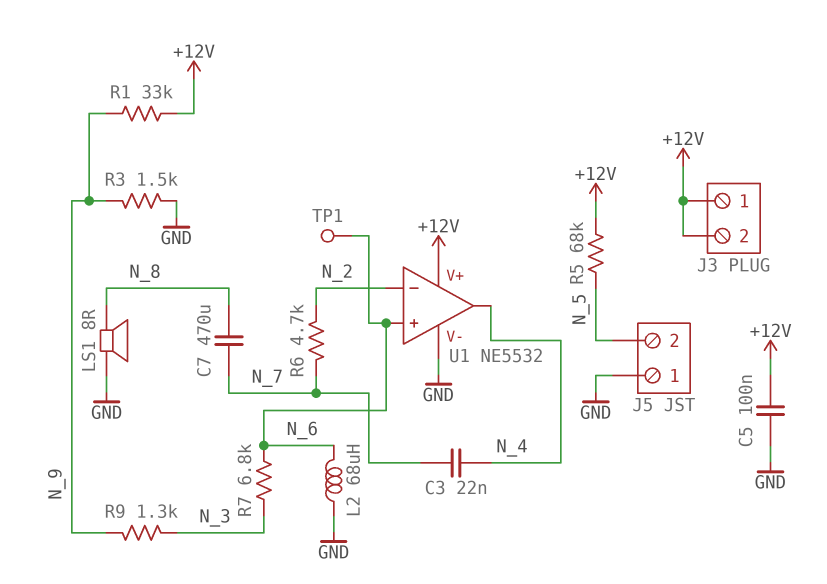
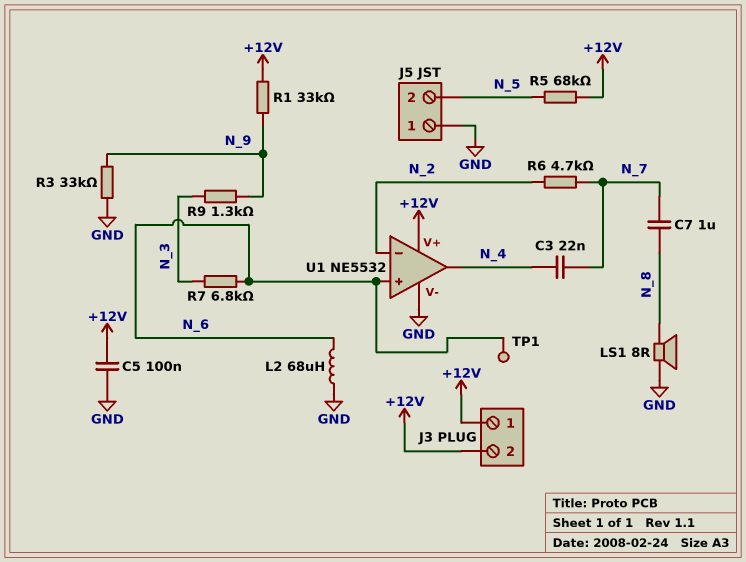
C7: 470uF (N_7, N_8) -> 1uF (N_7, N_8)
R3: 1.5k (GND, N_9) -> 33k (GND, N_9)

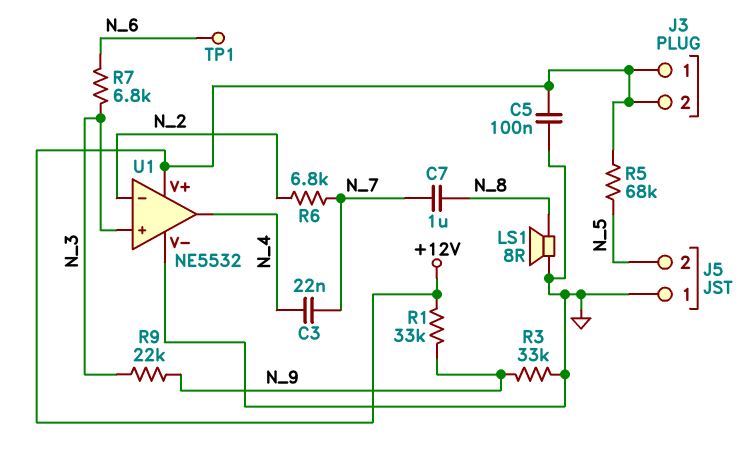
L2: 68uH (GND, N_6) -> none
R6: 4.7k (N_2, N_7) -> 6.8k (N_2, N_7)
R9: 1.3k (N_3, N_9) -> 22k (N_3, N_9)
U1 pin in+: N_6 -> N_3

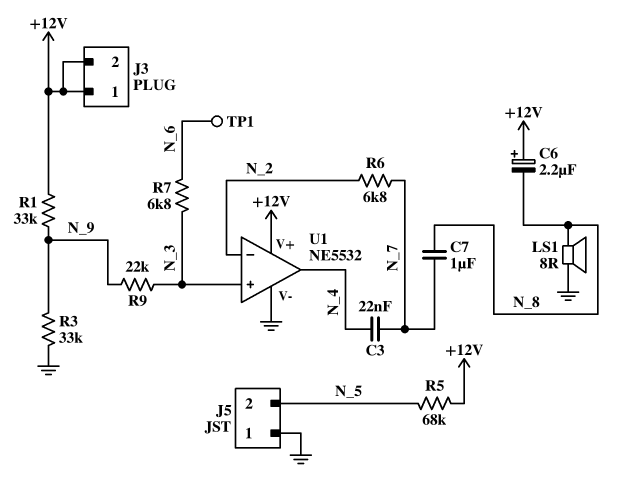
C5: 100nF (+12V, GND) -> none
C6: none -> 2.2uF (plus +12V, minus N_8)

